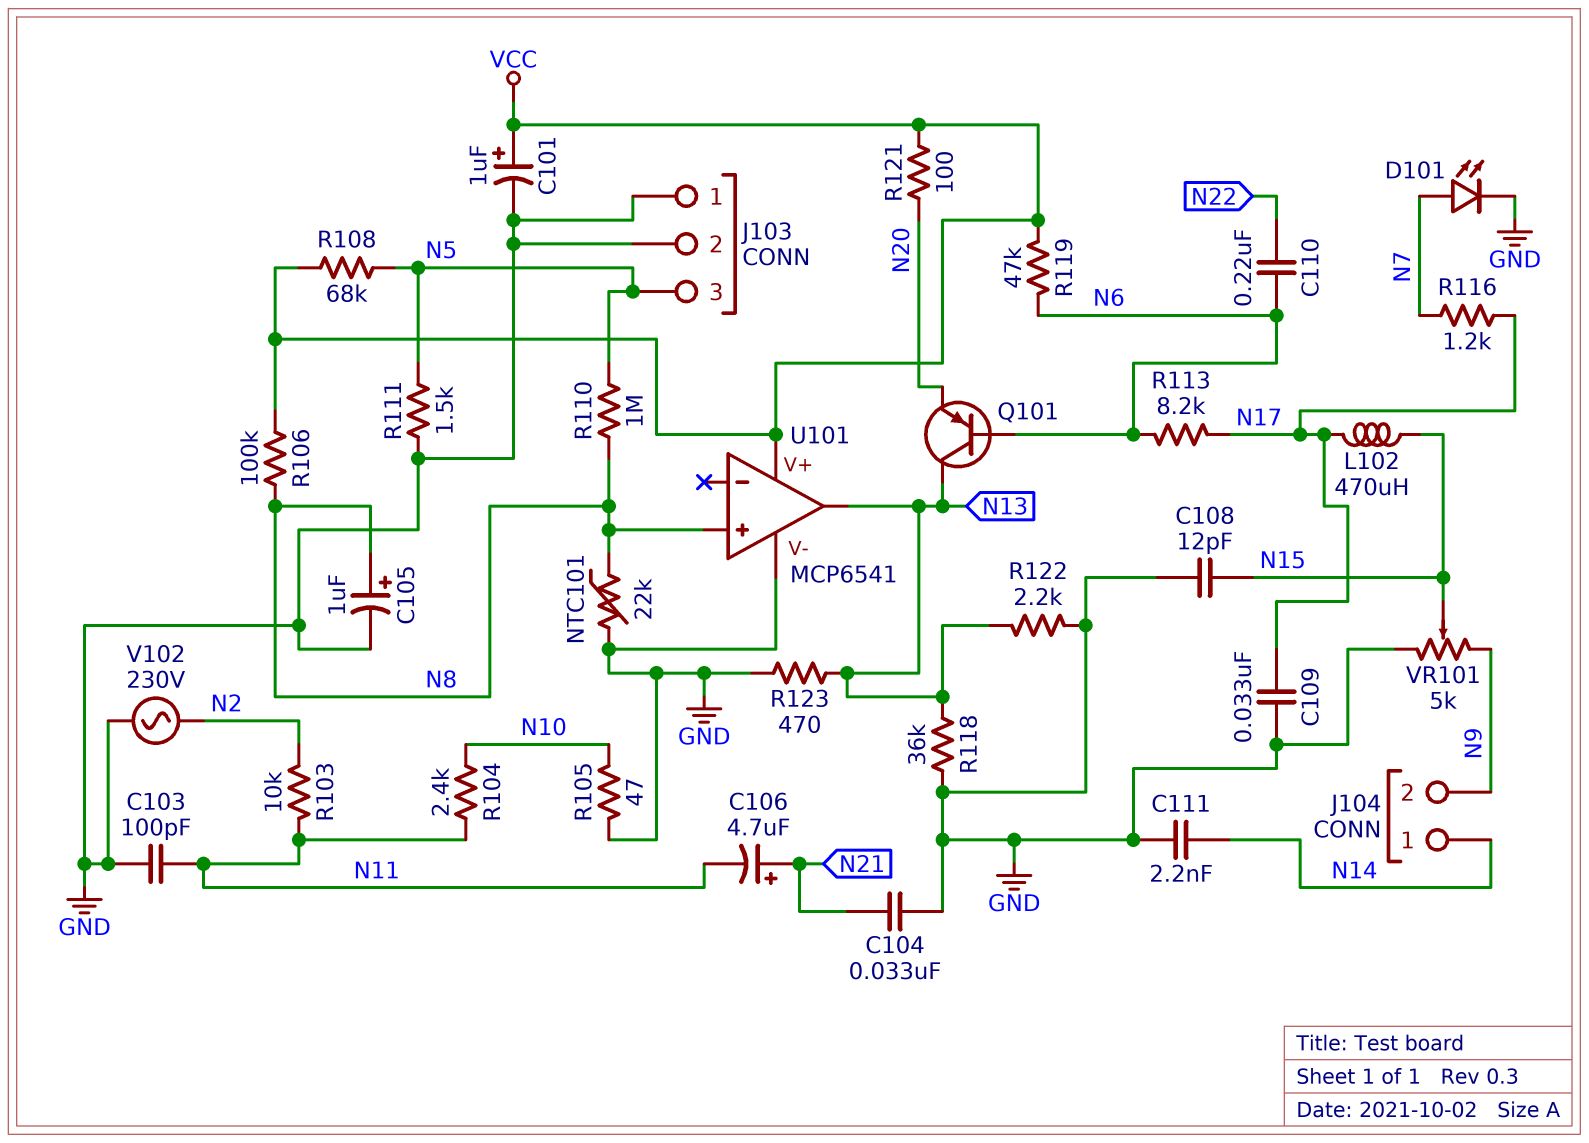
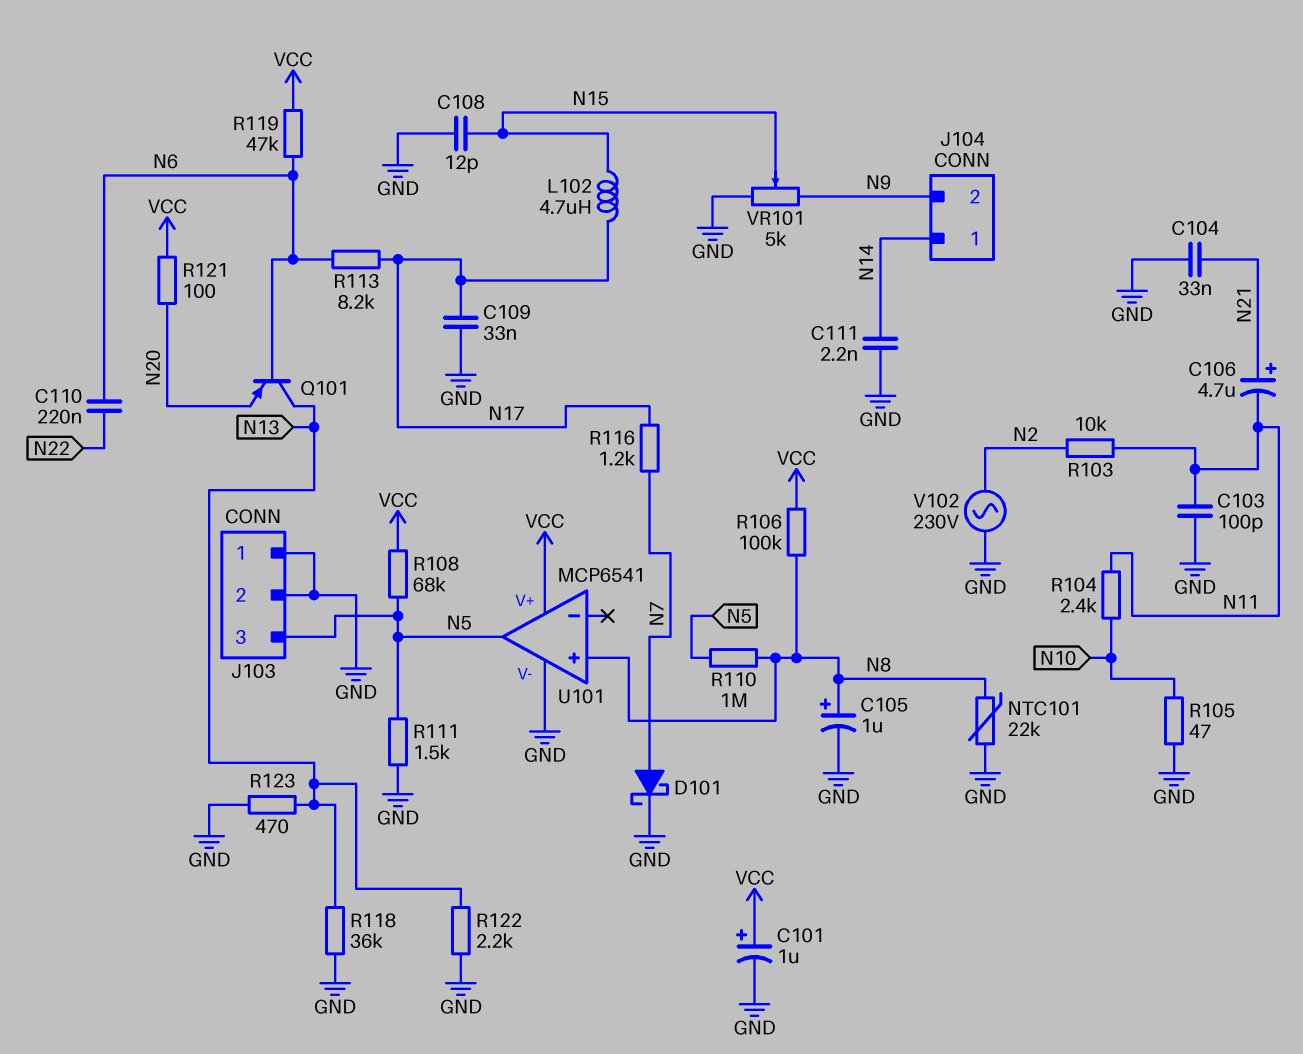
D101: LED (A N7, K GND) -> schottky (A N7, K GND)
L102: 470uH (N15, N17) -> 4.7uH (N15, N17)
U101 pin out: N13 -> N5

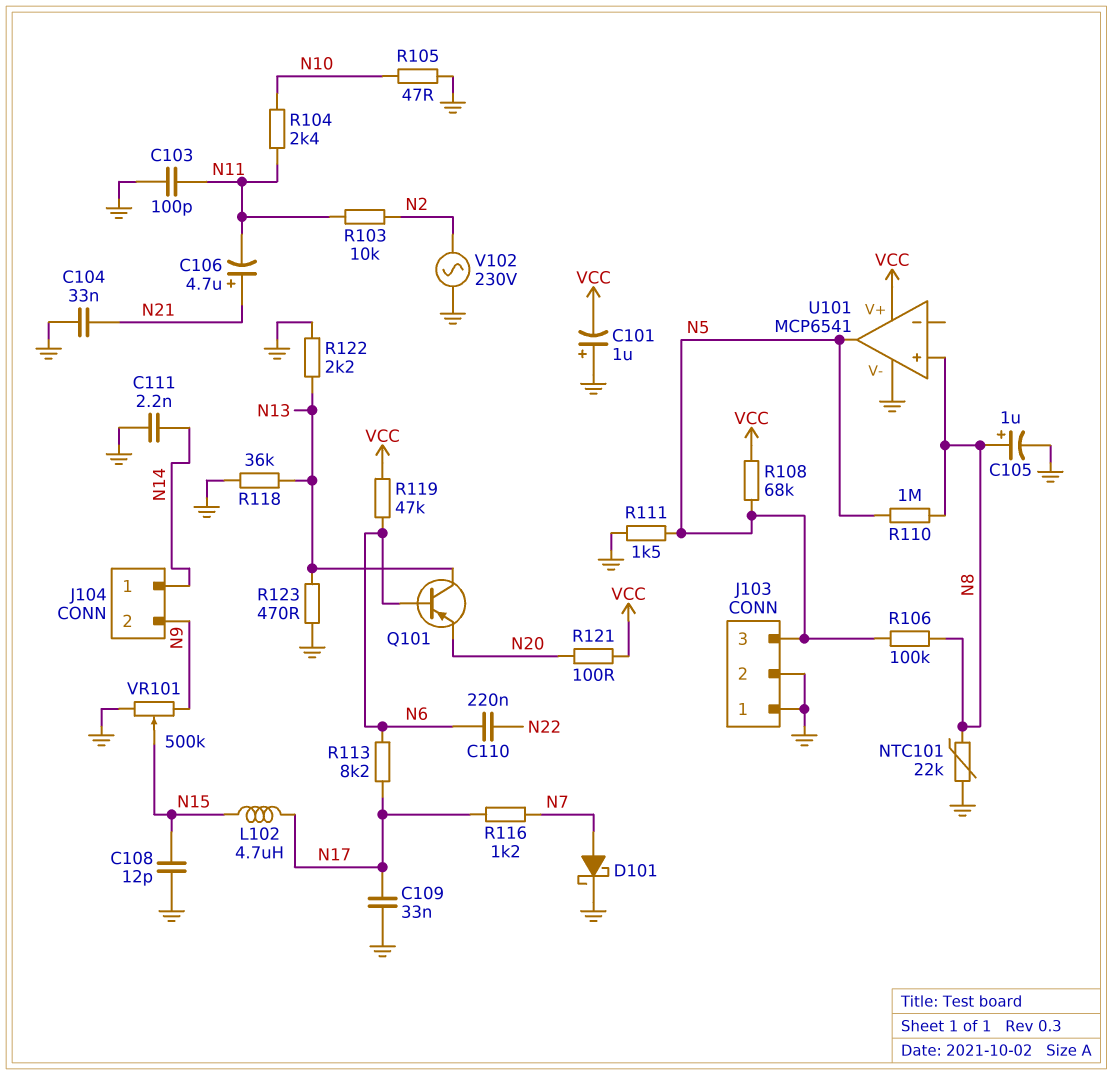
C101: 1uF (plus VCC, minus GND) -> 1uF (plus GND, minus VCC)
R106: 100k (N8, VCC) -> 100k (N5, N8)
VR101: 5k (GND, N9, wiper N15) -> 500k (GND, N9, wiper N15)

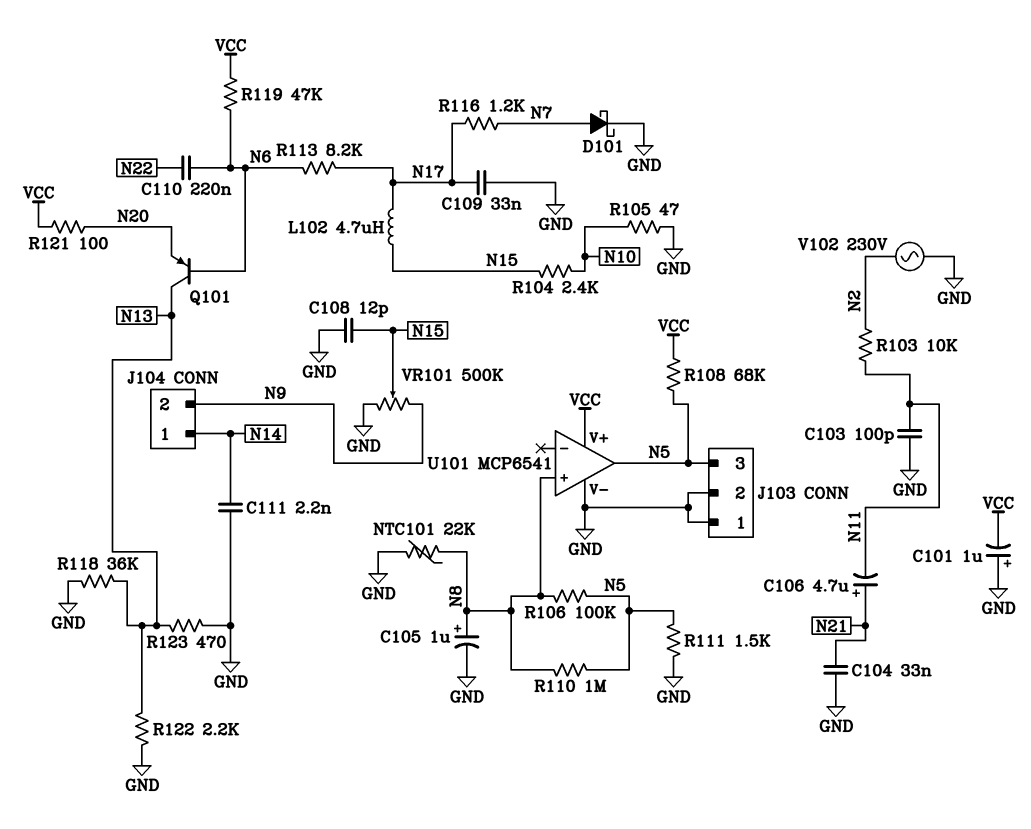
R104: 2.4k (N10, N11) -> 2.4k (N10, N15)

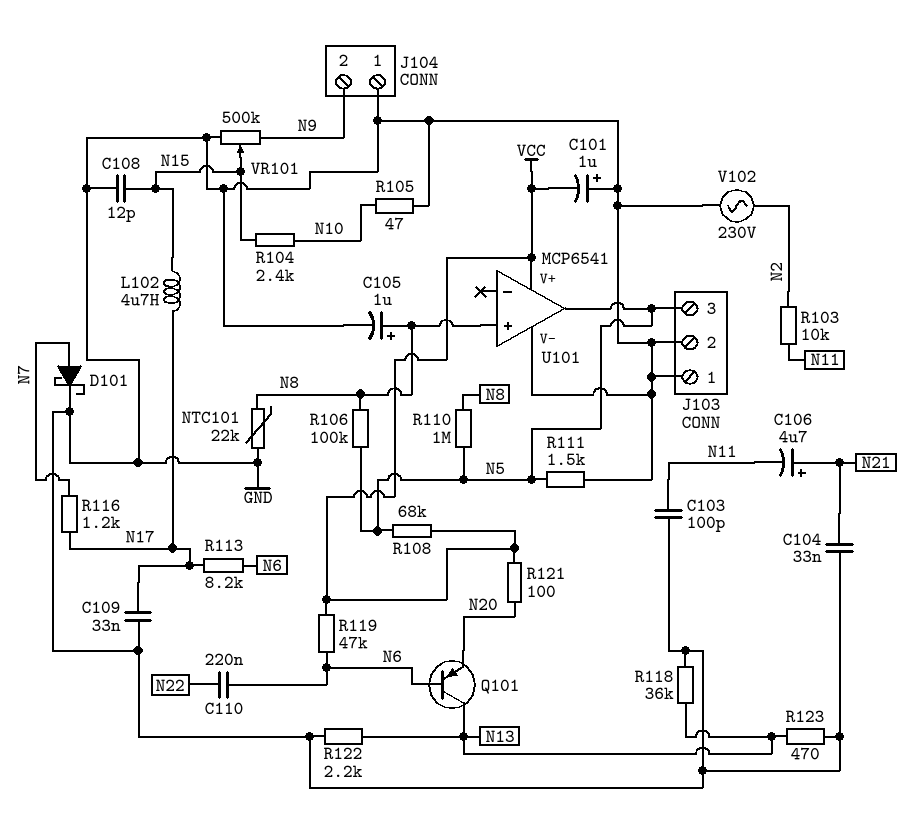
C111: 2.2nF (GND, N14) -> none
J104 pin 1: N14 -> GND

